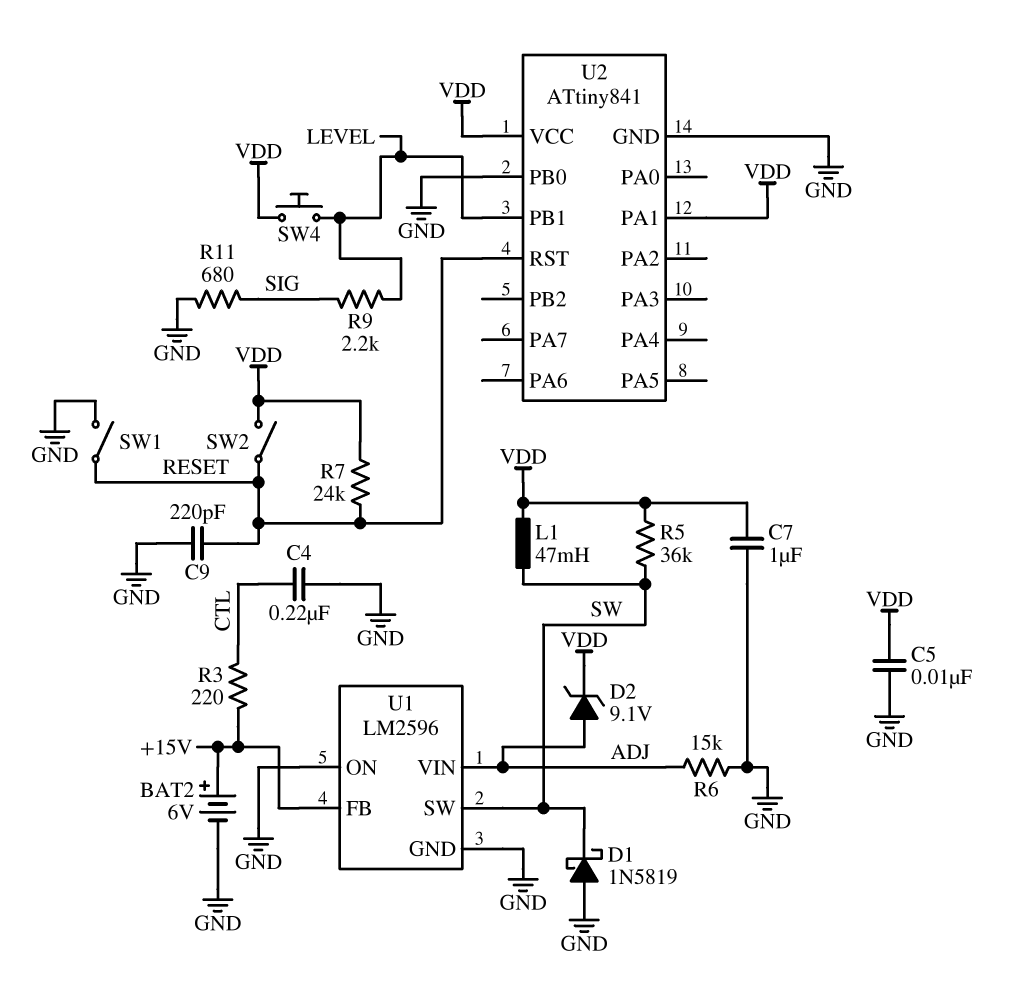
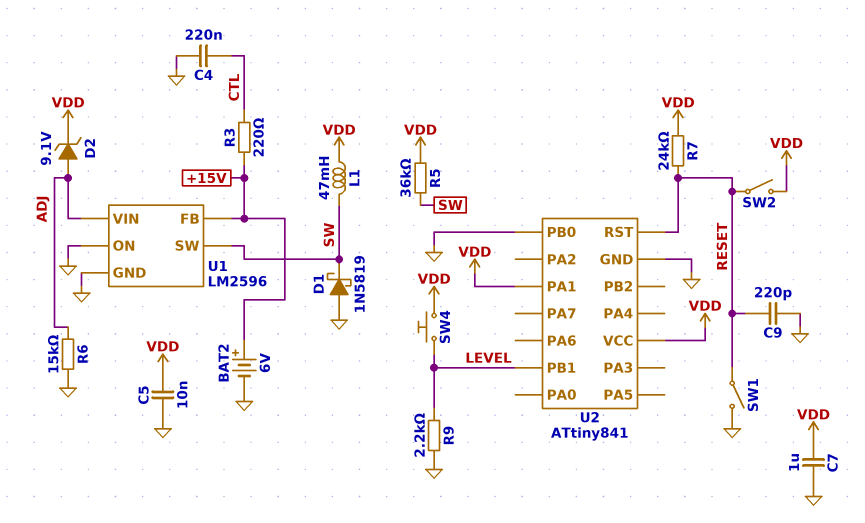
R9: 2.2k (LEVEL, SIG) -> 2.2k (GND, LEVEL)
R11: 680 (GND, SIG) -> none

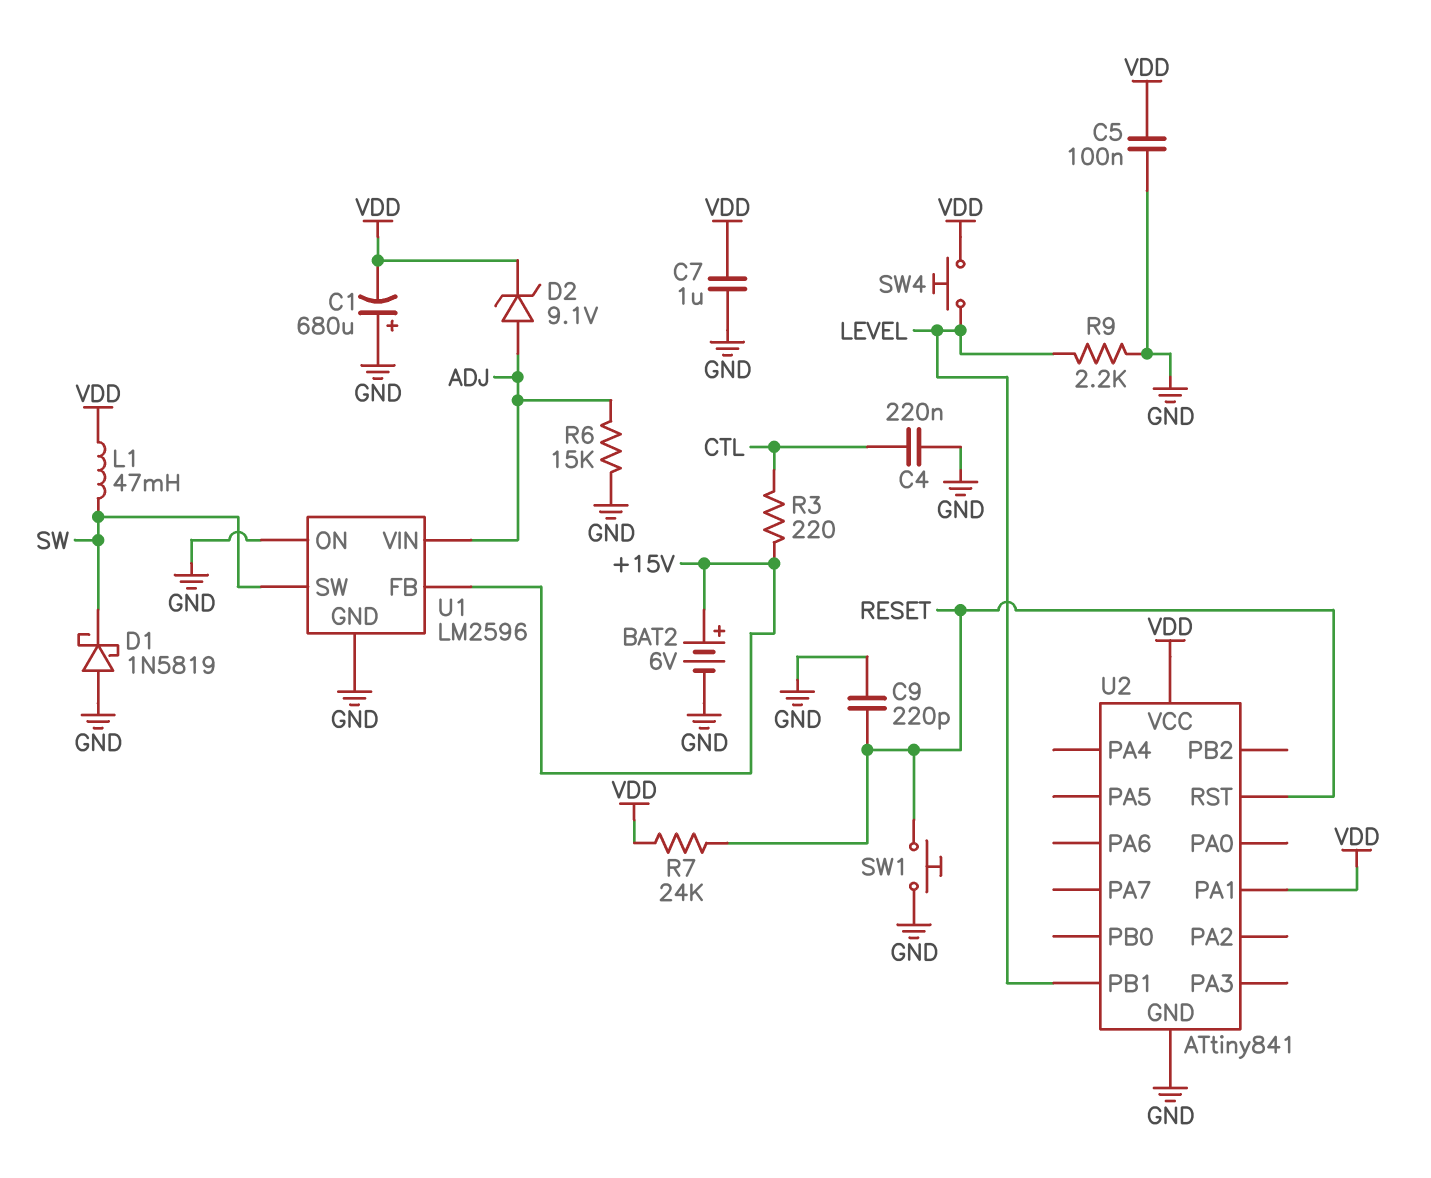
C1: none -> 680uF (plus GND, minus VDD)
C5: 10nF (GND, VDD) -> 100nF (GND, VDD)
R5: 36k (SW, VDD) -> none
SW1: switch (GND, RESET) -> button (GND, RESET)
SW2: switch (RESET, VDD) -> none
U2 pin PB0: GND -> none

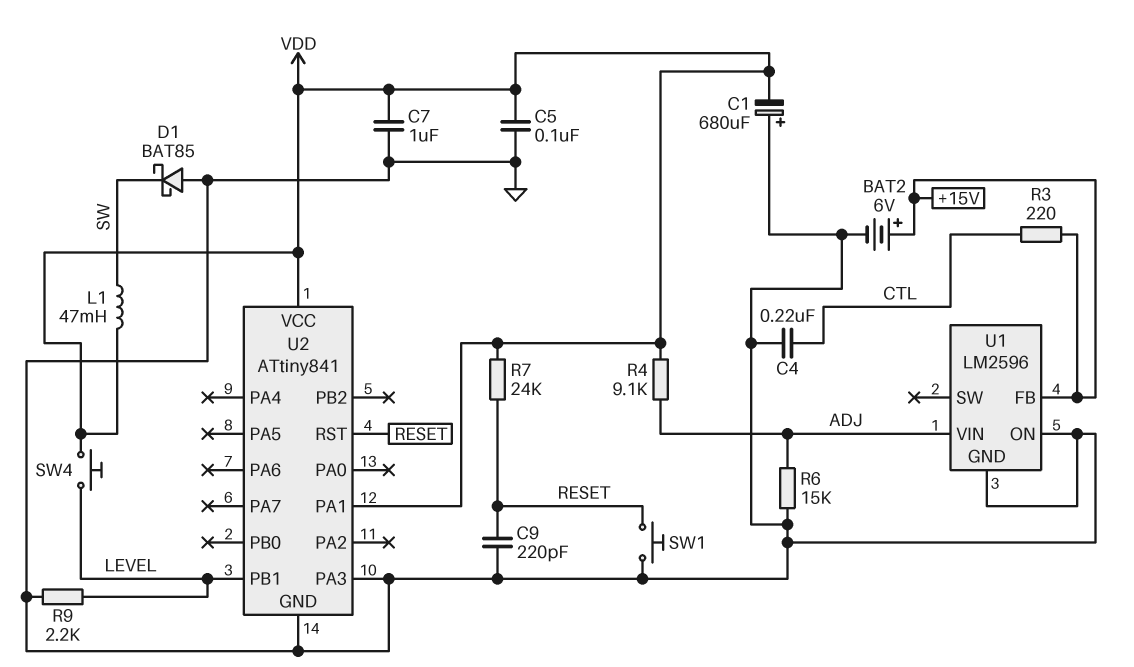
D1: schottky 1N5819 (A GND, K SW) -> schottky BAT85 (A GND, K SW)
D2: zener 9.1V (A ADJ, K VDD) -> none
R4: none -> 9.1k (ADJ, VDD)
U1 pin SW: SW -> none
U2 pin PA3: none -> GND

